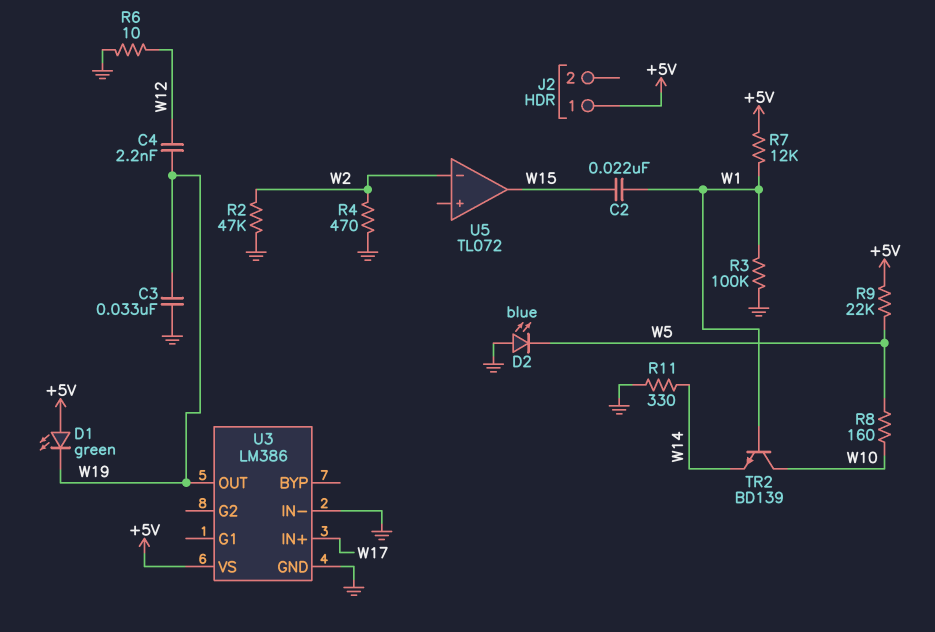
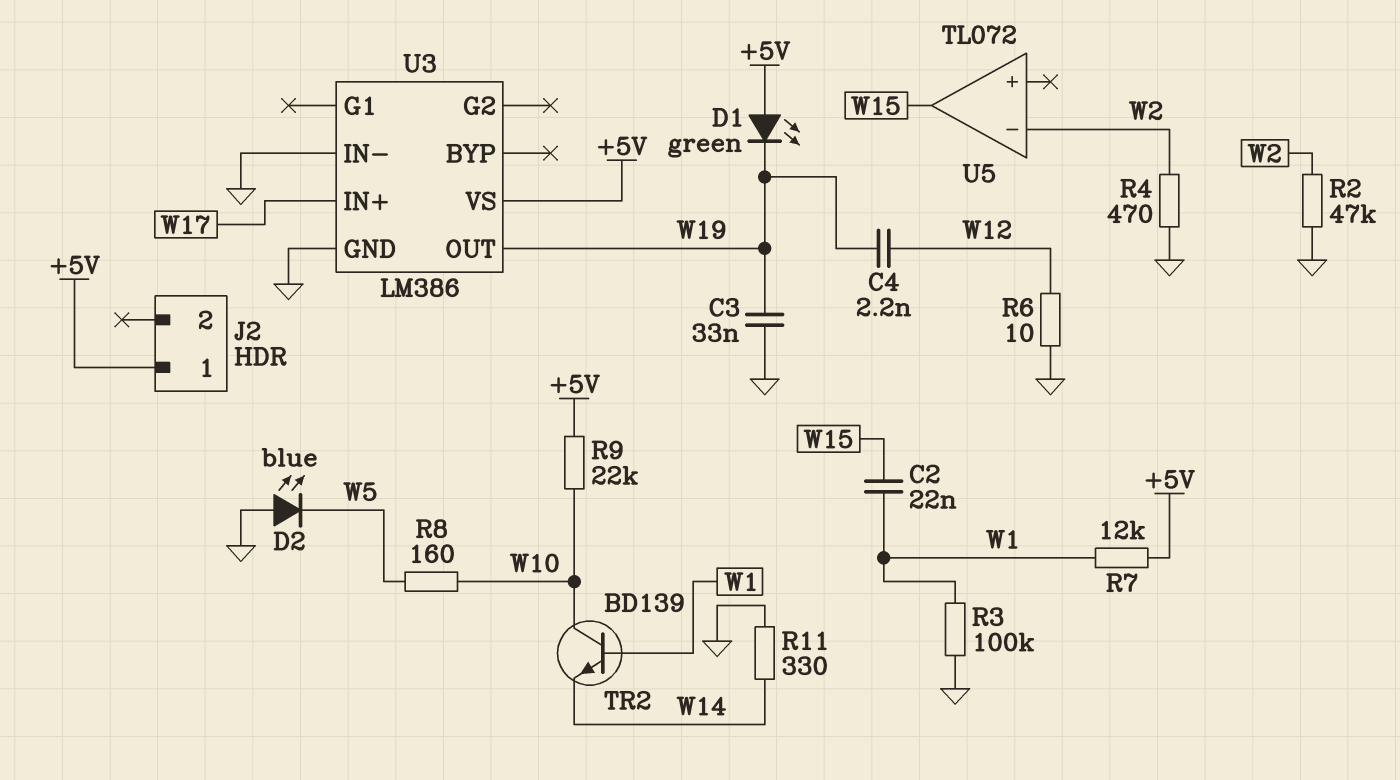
R9: 22k (+5V, W5) -> 22k (+5V, W10)

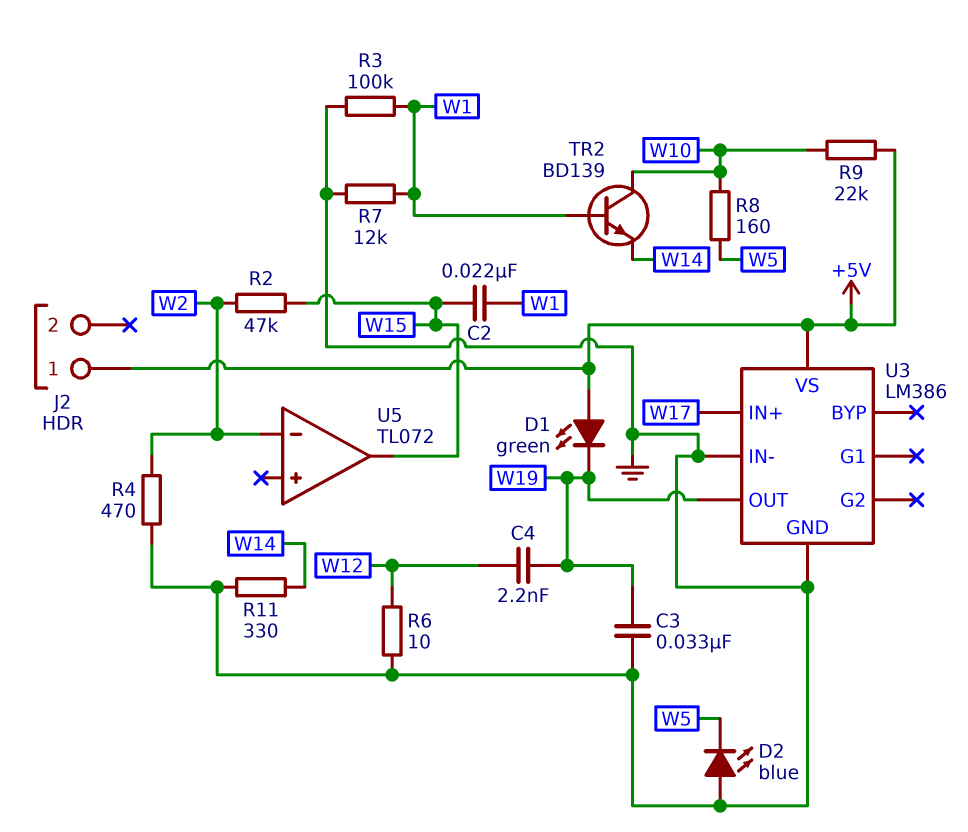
R2: 47k (GND, W2) -> 47k (W2, W15)
R7: 12k (+5V, W1) -> 12k (GND, W1)

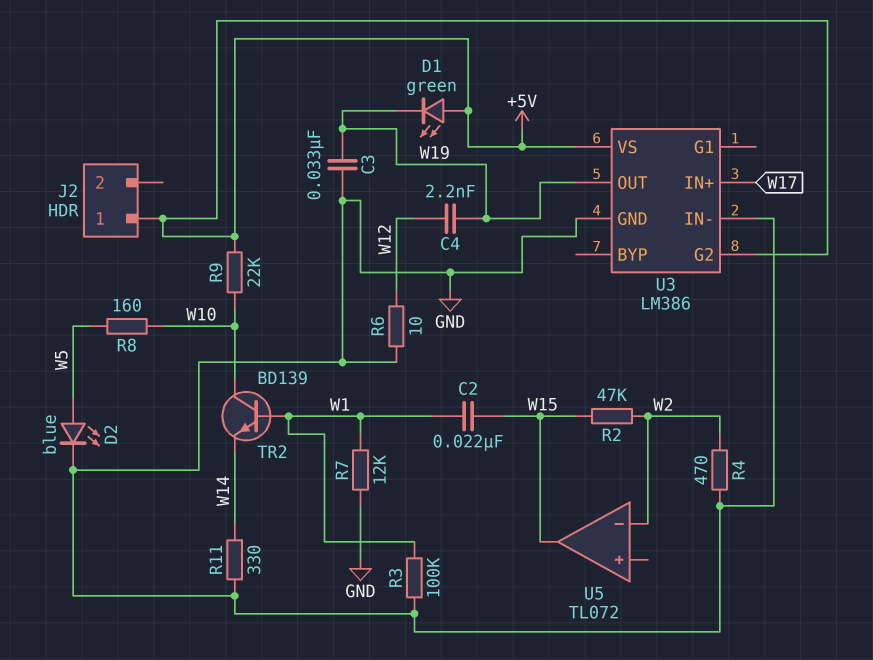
D2: LED blue (A GND, K W5) -> LED blue (A W5, K GND)
U3 pin G2: none -> +5V

